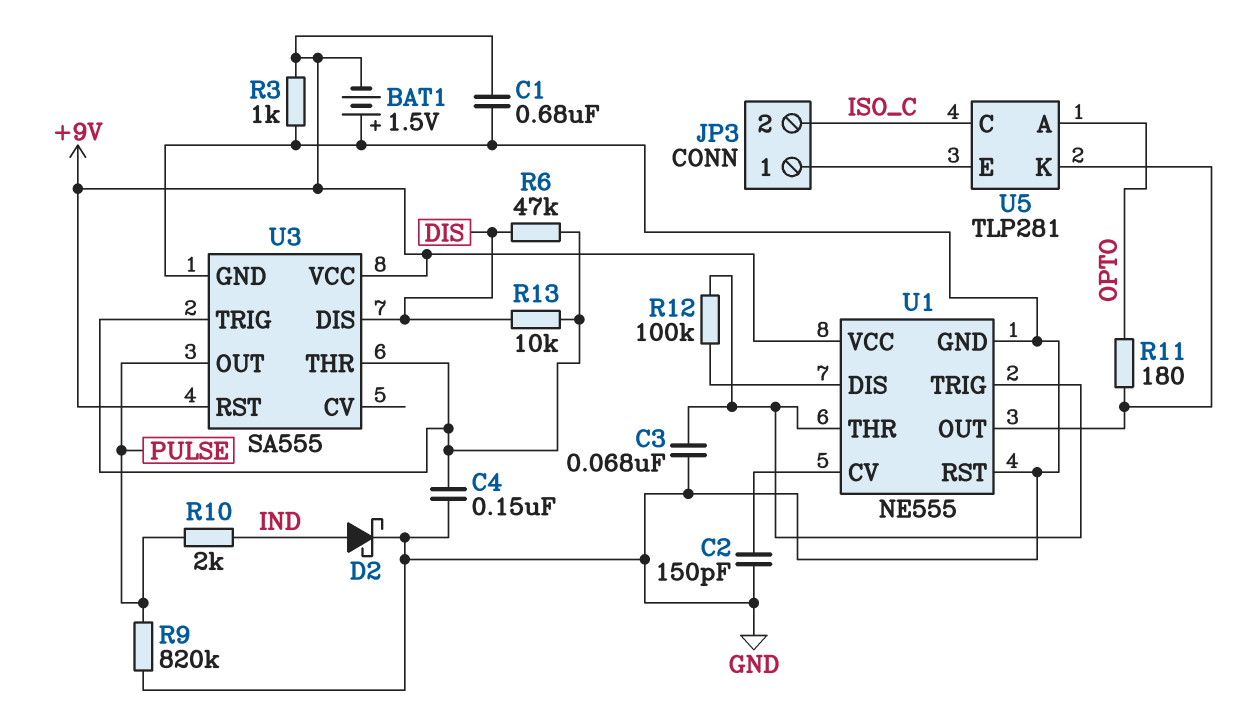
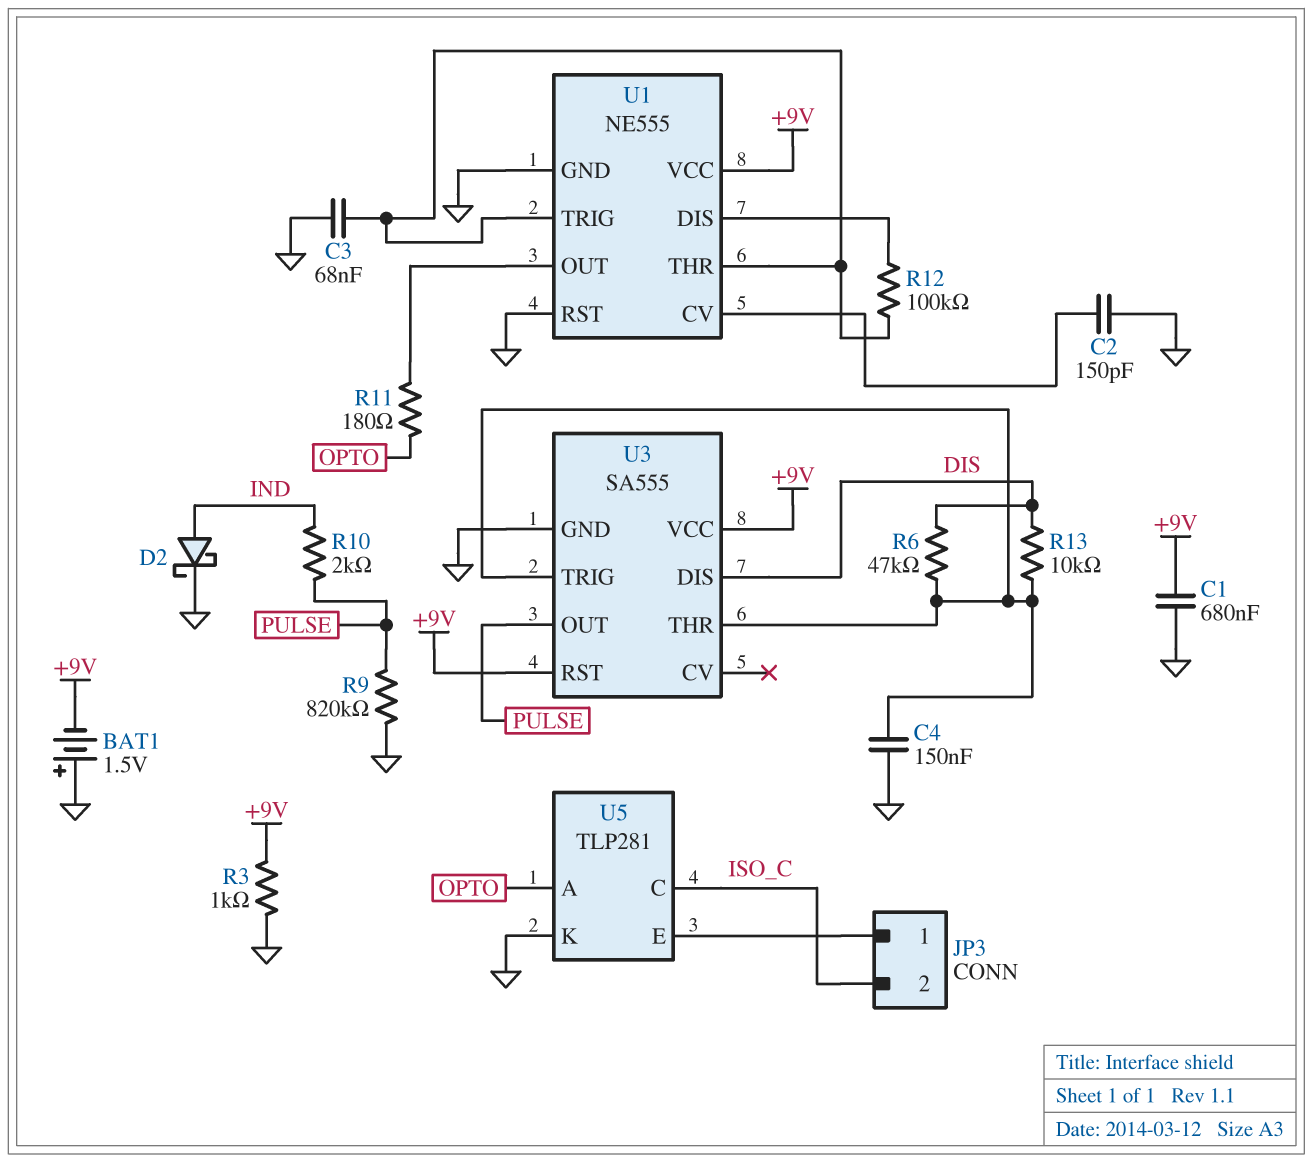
U5 pin K: U1/OUT -> GND

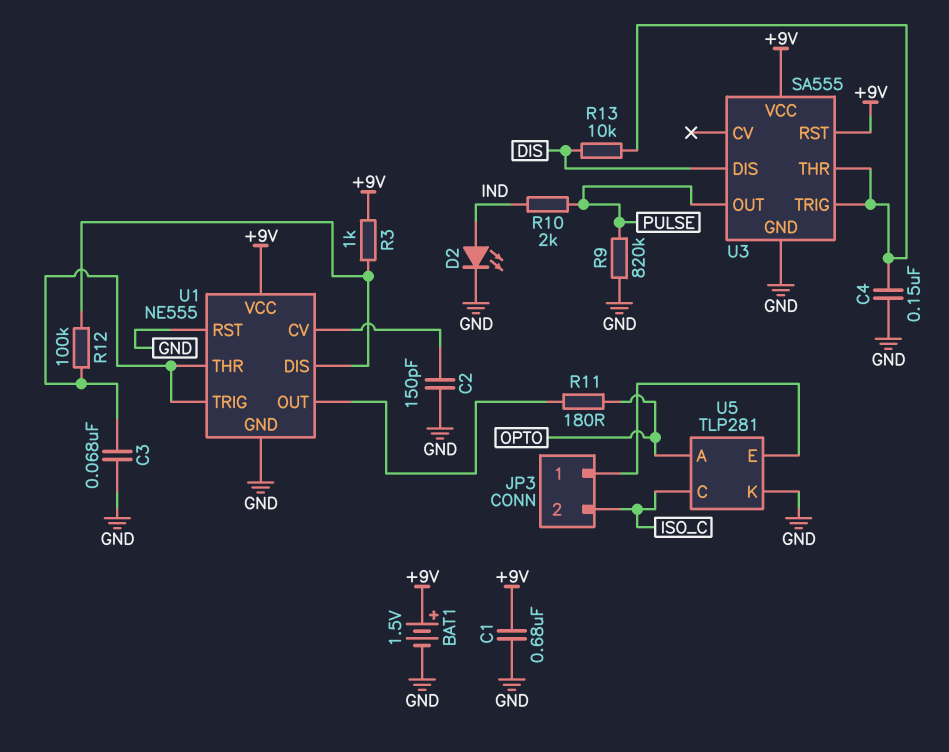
BAT1: 1.5V (plus GND, minus +9V) -> 1.5V (plus +9V, minus GND)
D2: schottky (A IND, K GND) -> LED (A IND, K GND)
R3: 1k (+9V, GND) -> 1k (+9V, U1/DIS)
R6: 47k (DIS, U3/THR) -> none

